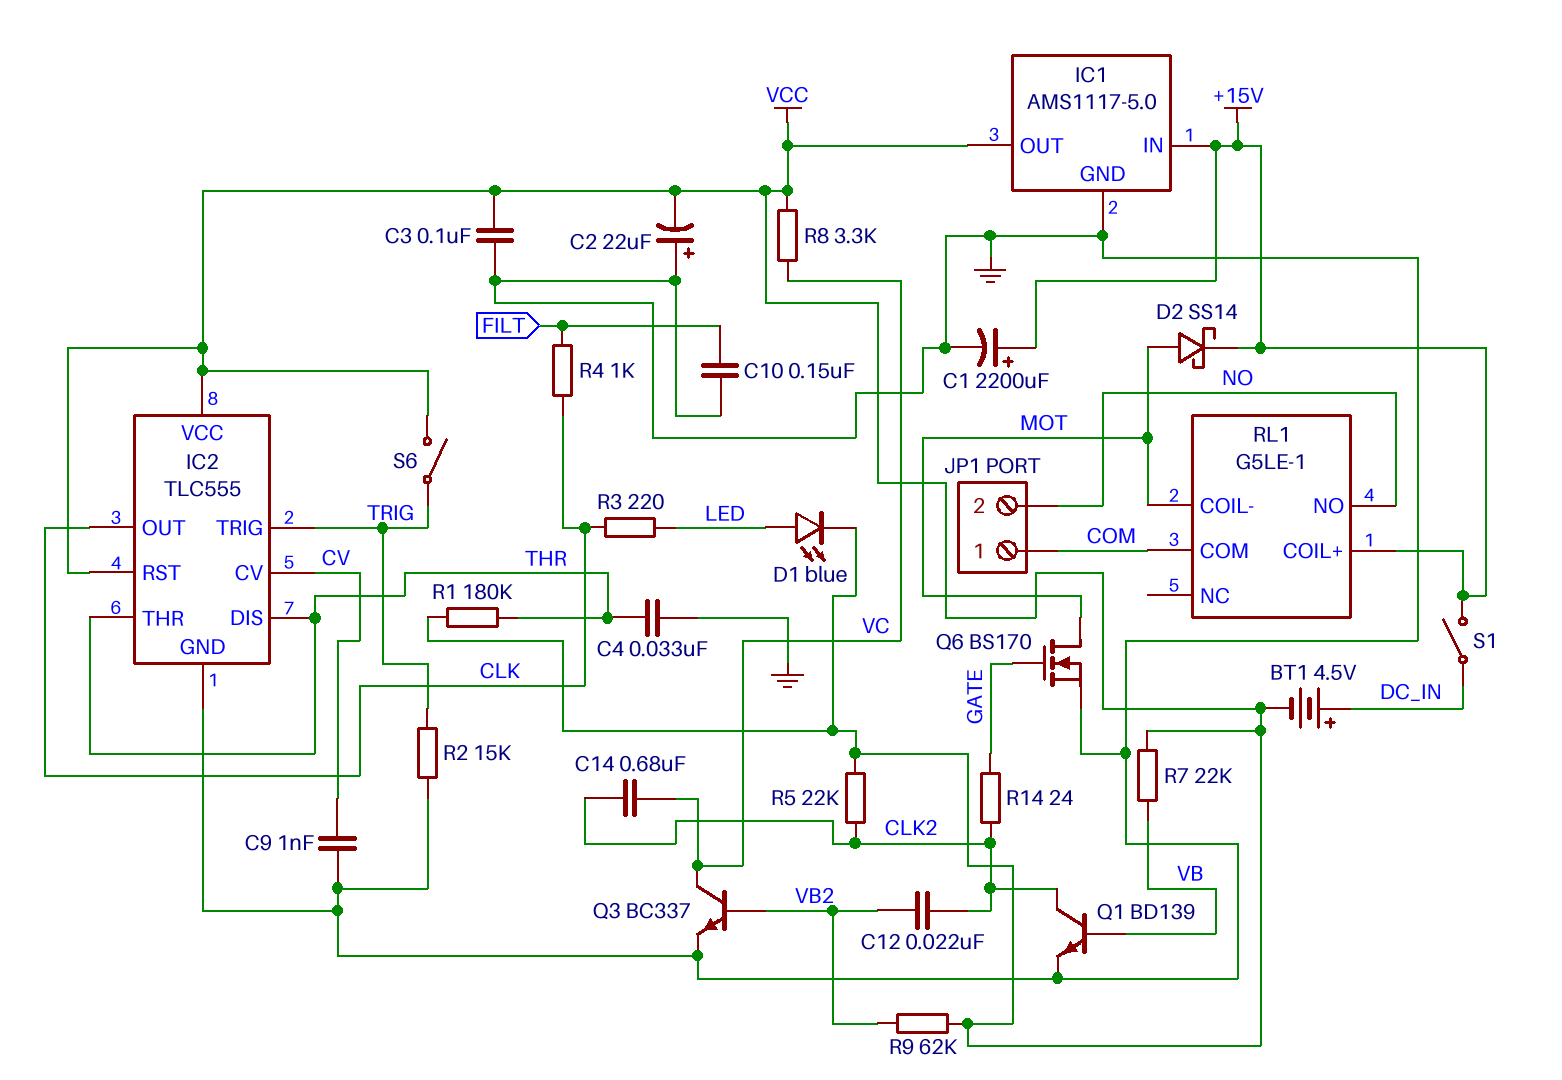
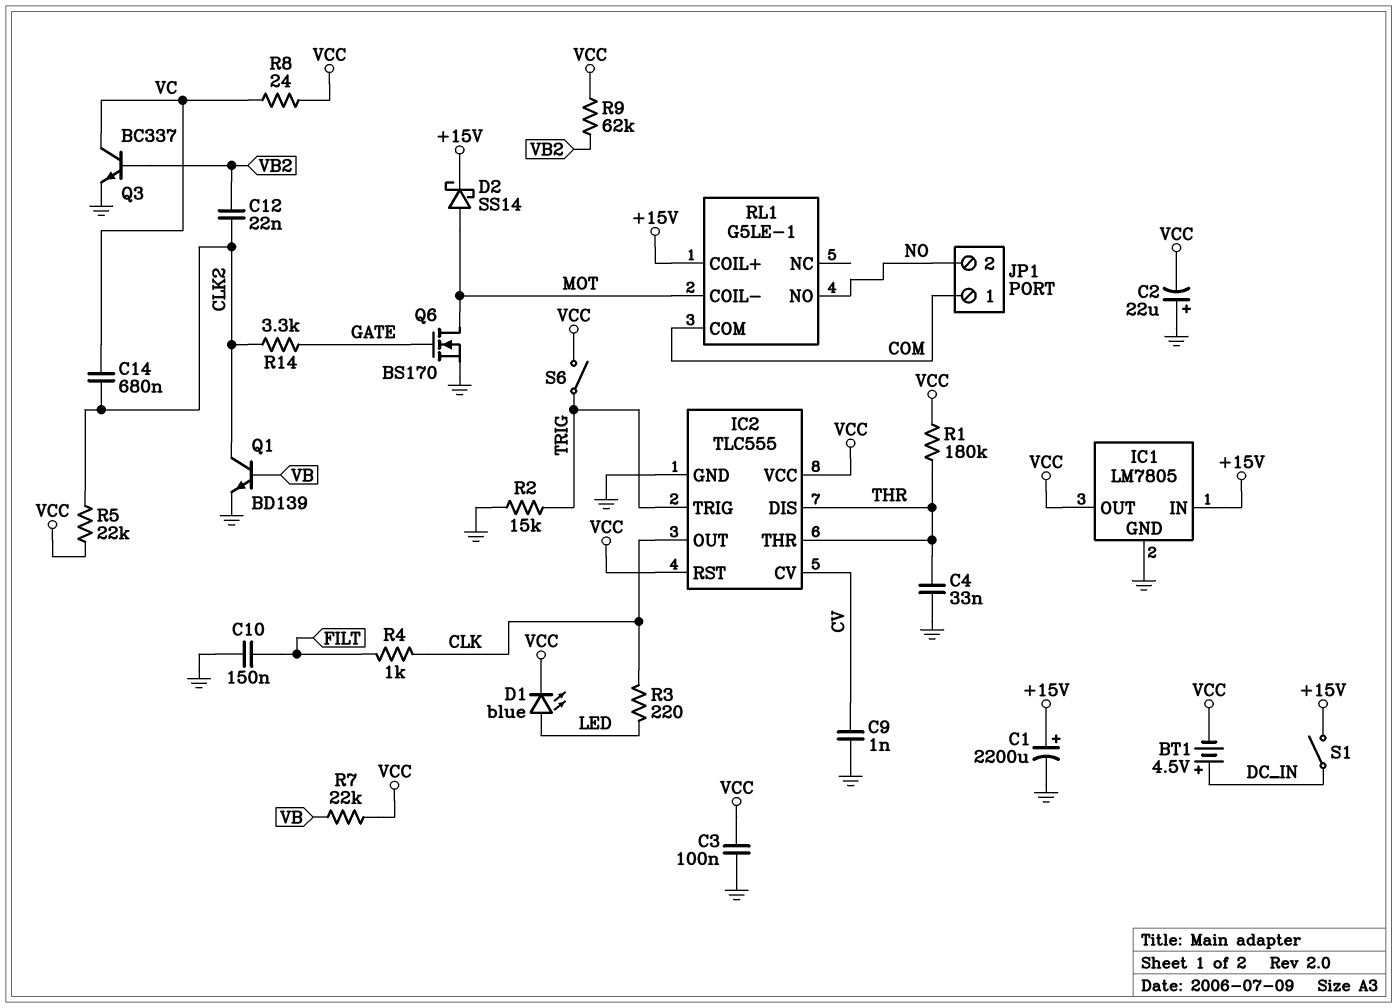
IC1: AMS1117-5.0 -> LM7805
R8: 3.3k (VC, VCC) -> 24 (VC, VCC)
R14: 24 (CLK2, GATE) -> 3.3k (CLK2, GATE)

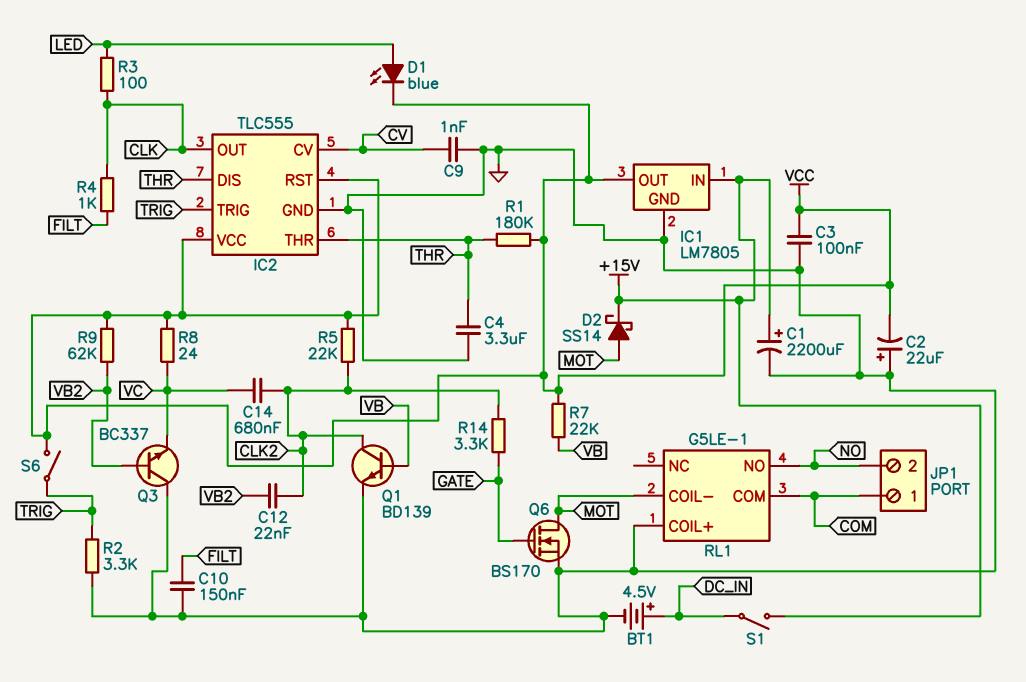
BT1: 4.5V (plus DC_IN, minus VCC) -> 4.5V (plus DC_IN, minus GND)
C4: 33nF (GND, THR) -> 3.3uF (GND, THR)
Q3: NPN BC337 (B VB2, C VC, E GND) -> NPN BC337 (B VB2, C GND, E VC)
R2: 15k (GND, TRIG) -> 3.3k (GND, TRIG)
R3: 220 (CLK, LED) -> 100 (CLK, LED)
RL1 pin COIL+: +15V -> GND

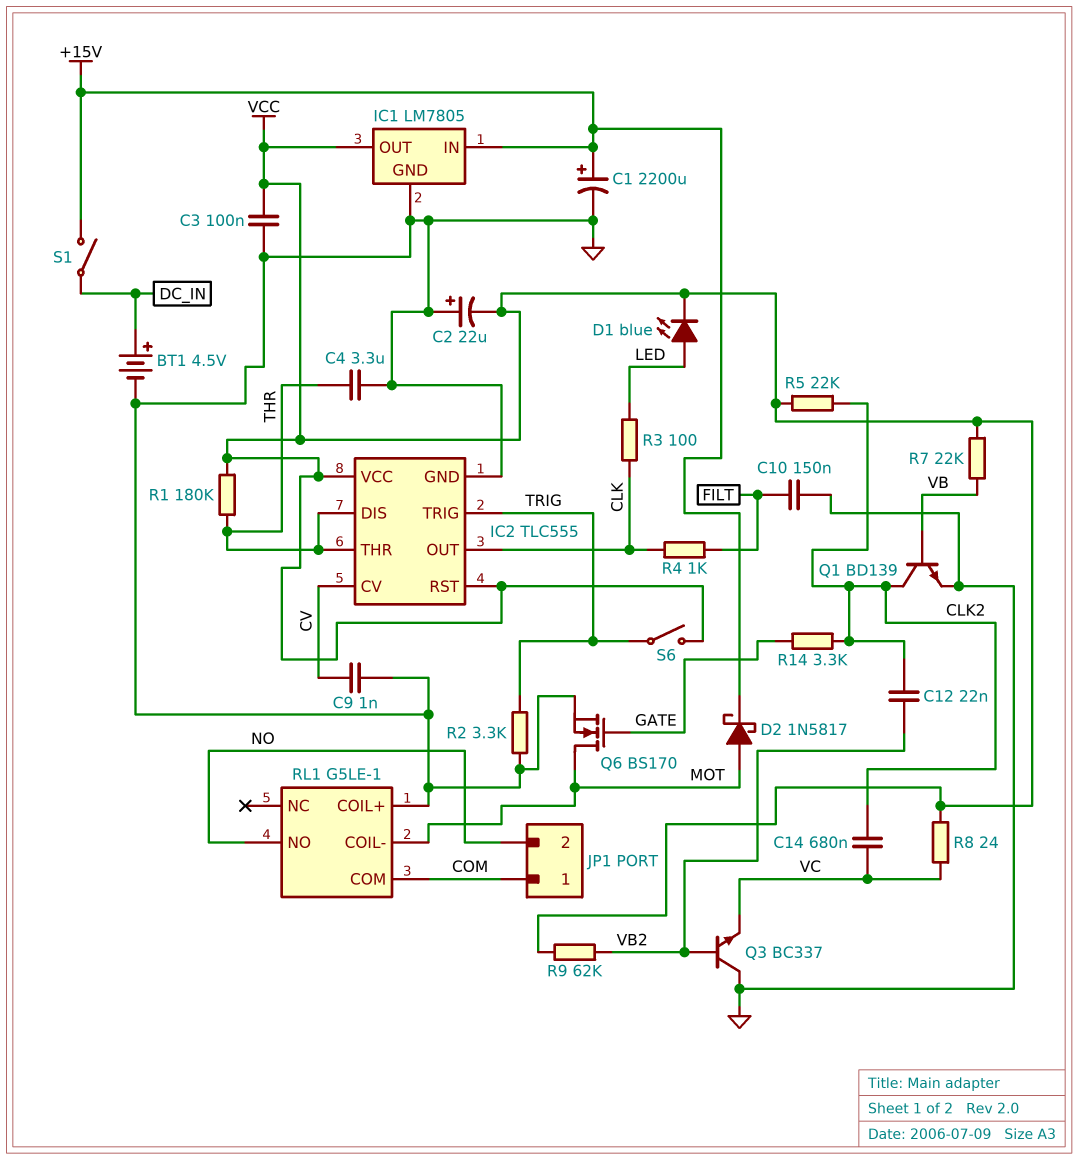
D2: schottky SS14 (A MOT, K +15V) -> schottky 1N5817 (A MOT, K +15V)

